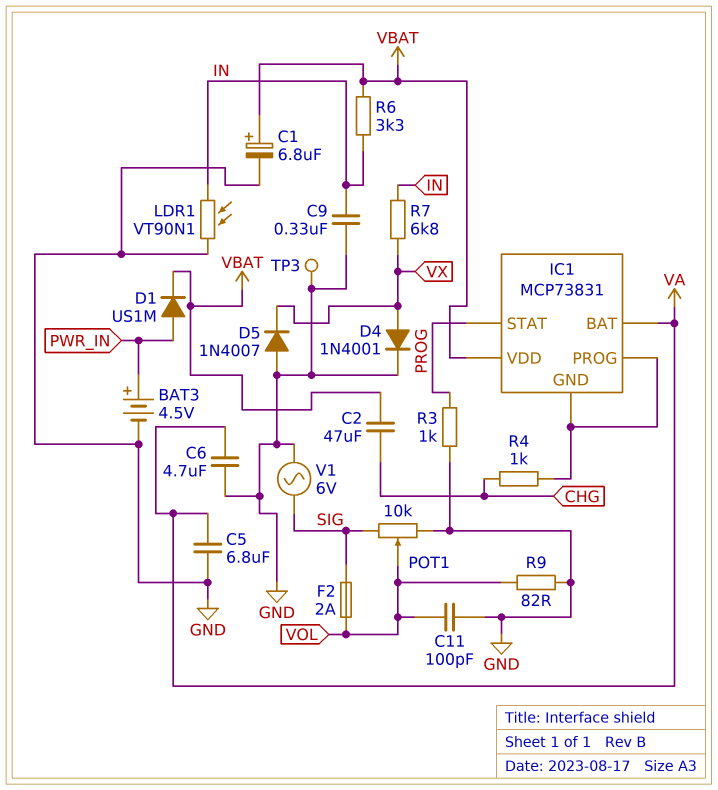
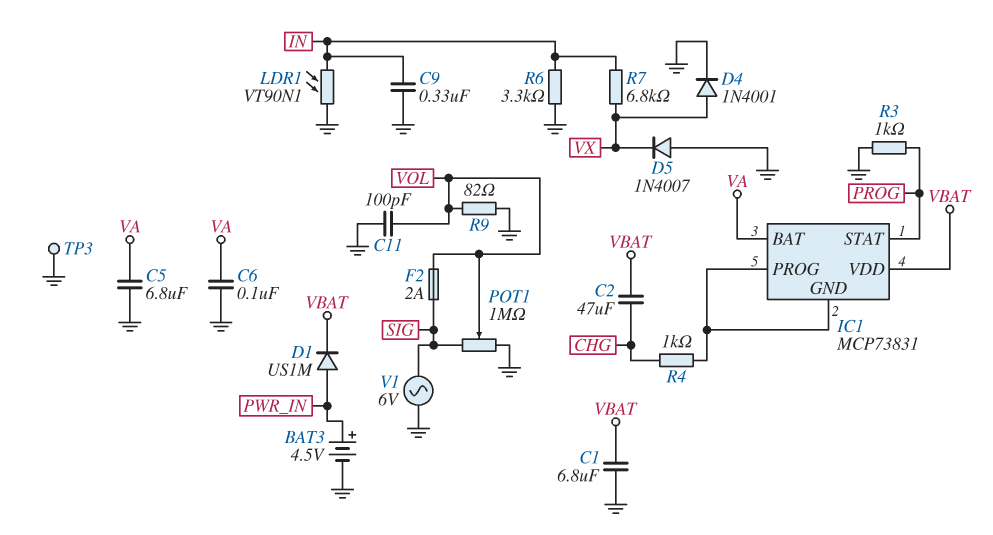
C1: 6.8uF (plus VBAT, minus GND) -> 6.8uF (GND, VBAT)
C6: 4.7uF (GND, VA) -> 100nF (GND, VA)
POT1: 10k (GND, SIG, wiper VOL) -> 1M (GND, SIG, wiper VOL)
R6: 3.3k (IN, VBAT) -> 3.3k (GND, IN)

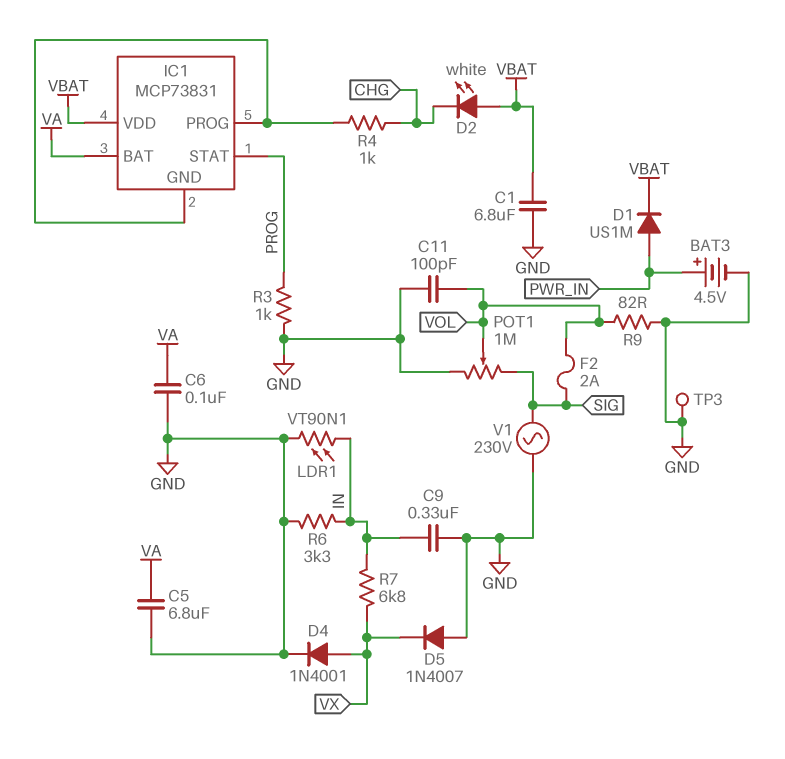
C2: 47uF (CHG, VBAT) -> none
D2: none -> LED white (A VBAT, K CHG)
V1: AC 6V (GND, SIG) -> AC 230V (GND, SIG)

